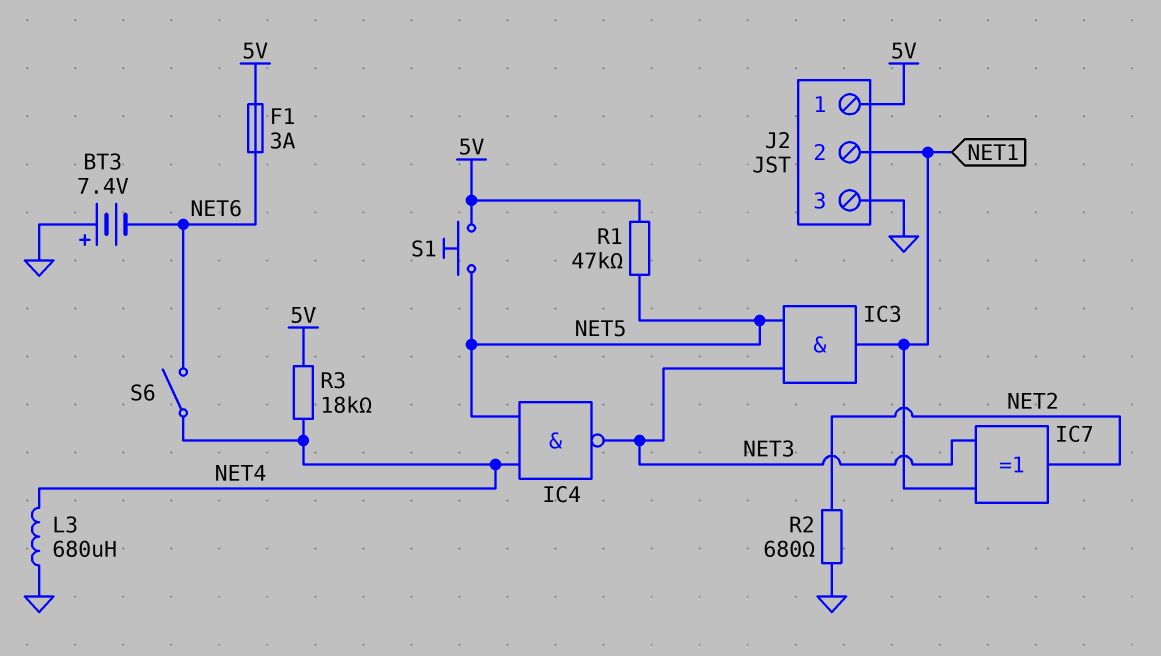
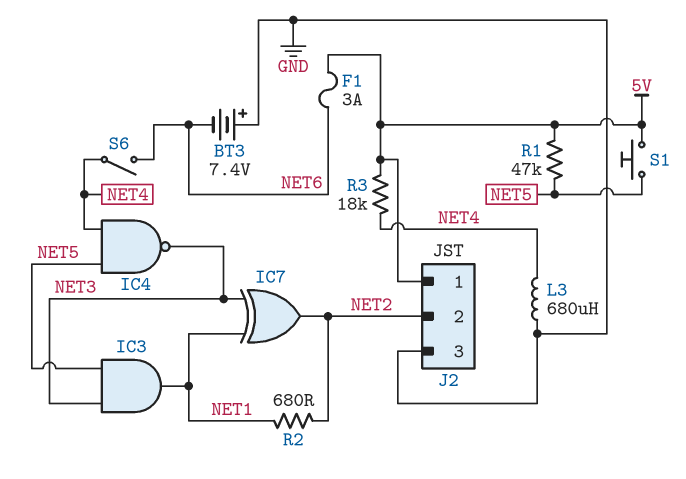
J2 pin 2: NET1 -> NET2
R2: 680 (GND, NET2) -> 680 (NET1, NET2)

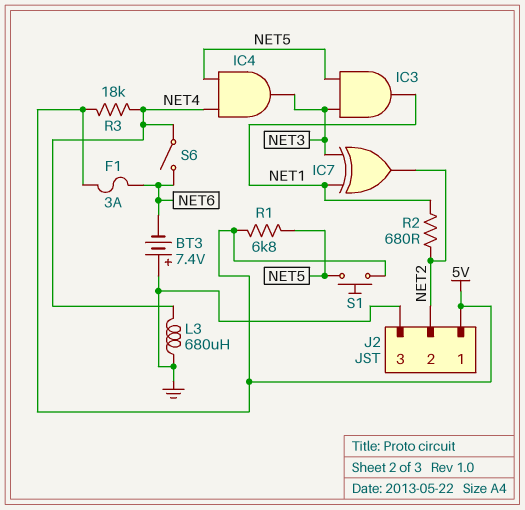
IC4: NAND (in NET4, in NET5, out NET3) -> AND (in NET4, in NET5, out NET3)
R1: 47k (5V, NET5) -> 6.8k (5V, NET5)

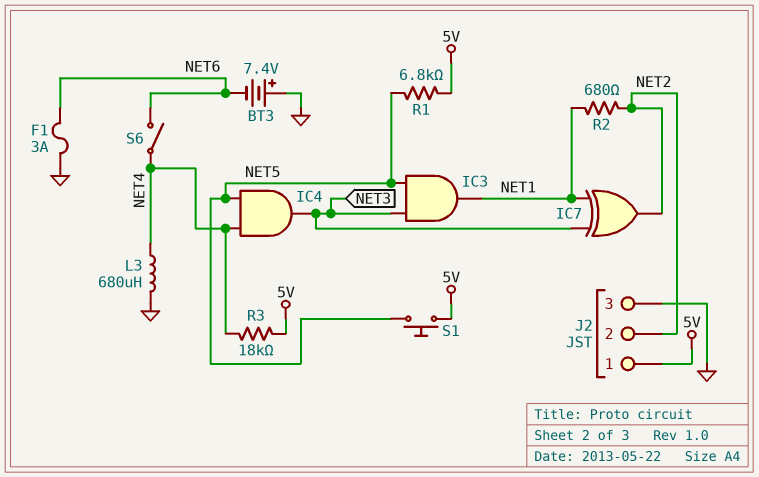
F1: 3A (5V, NET6) -> 3A (GND, NET6)

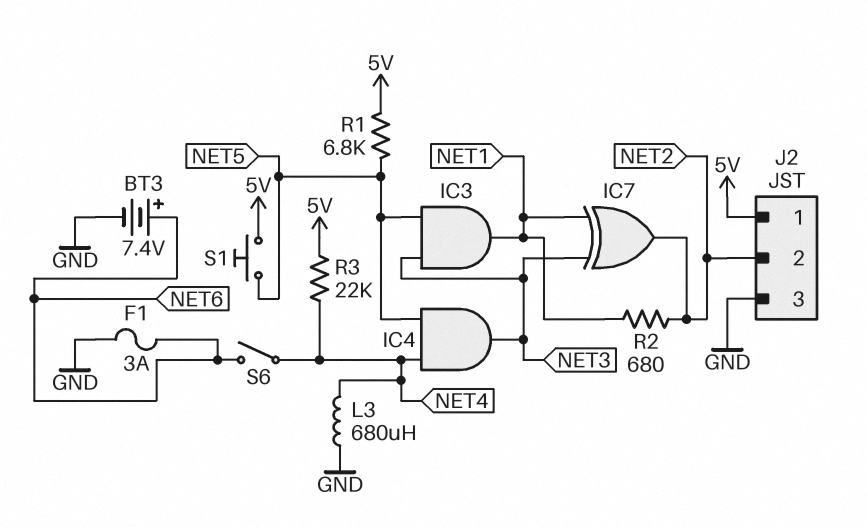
BT3: 7.4V (plus GND, minus NET6) -> 7.4V (plus NET6, minus GND)
R3: 18k (5V, NET4) -> 22k (5V, NET4)

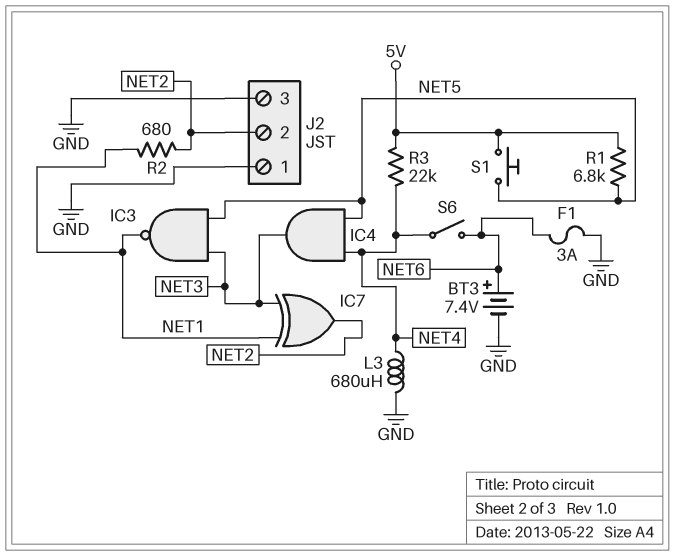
IC3: AND (in NET3, in NET5, out NET1) -> NAND (in NET3, in NET5, out NET1)
J2 pin 1: 5V -> GND

